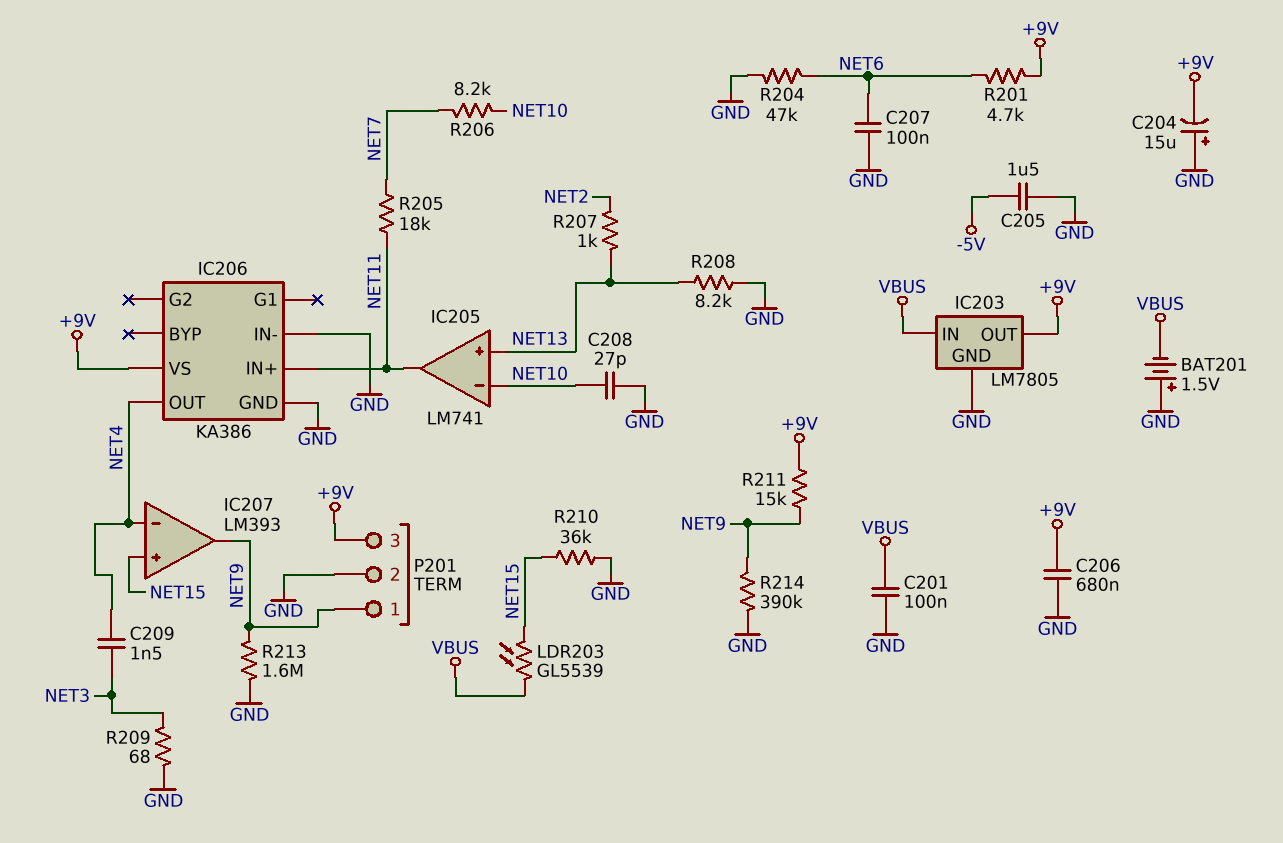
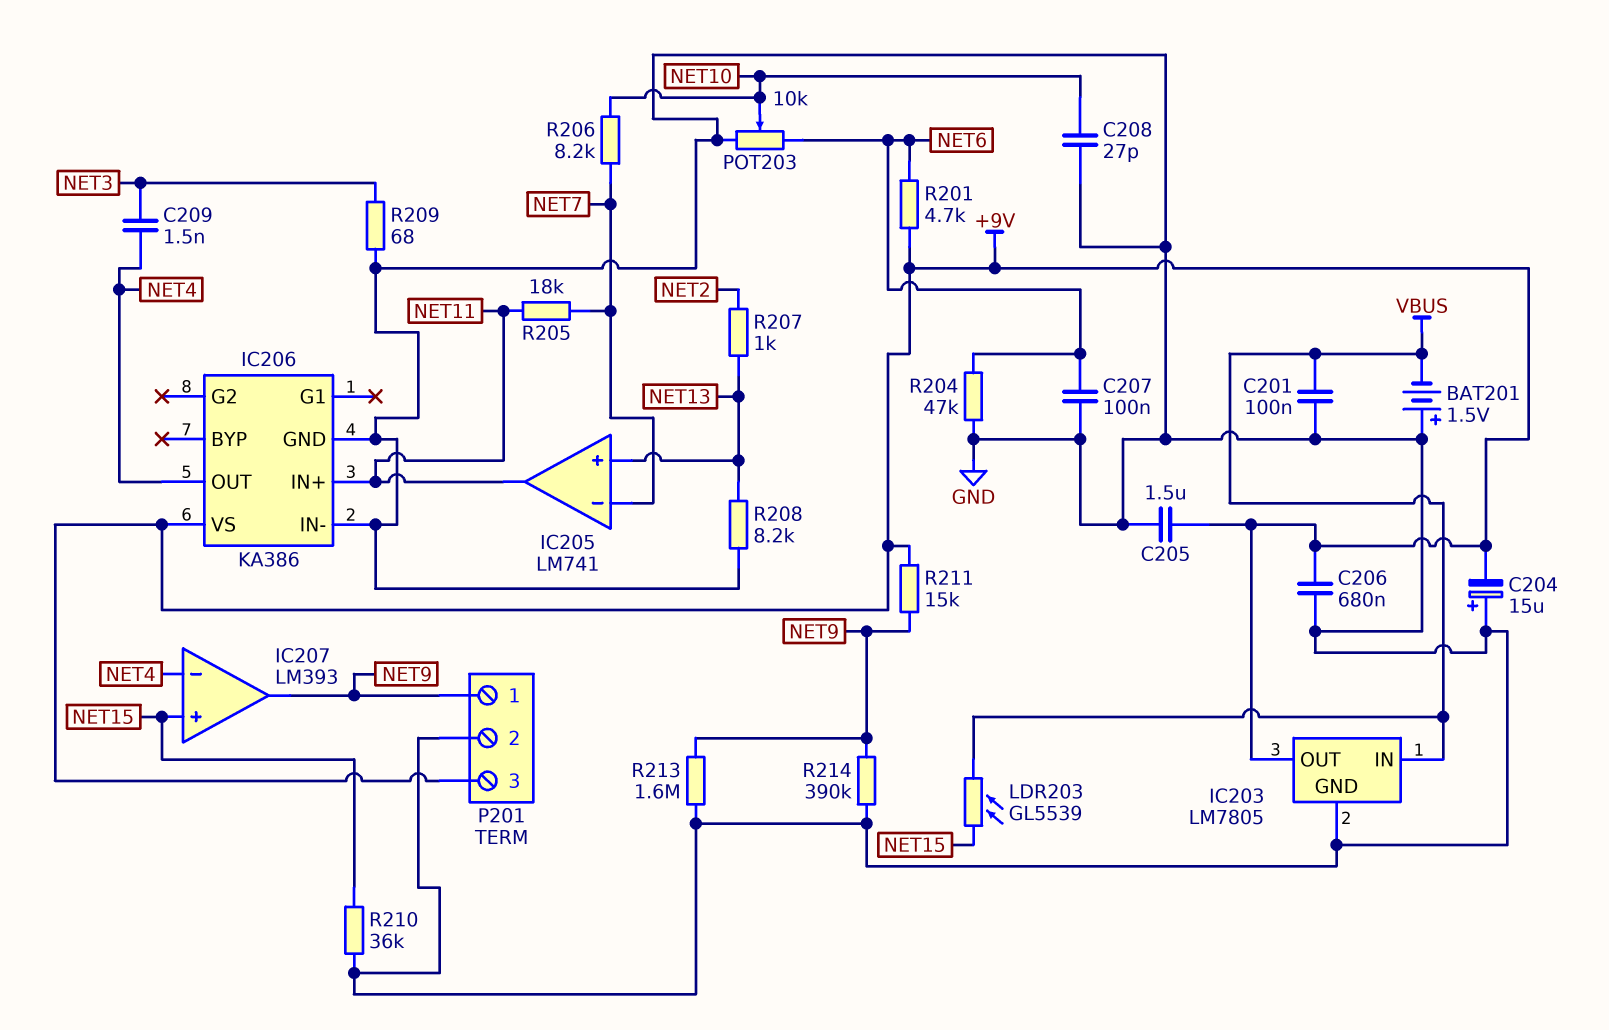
C205: 1.5uF (-5V, GND) -> 1.5uF (+9V, GND)
IC205 pin in-: NET10 -> NET7
POT203: none -> 10k (GND, NET6, wiper NET10)

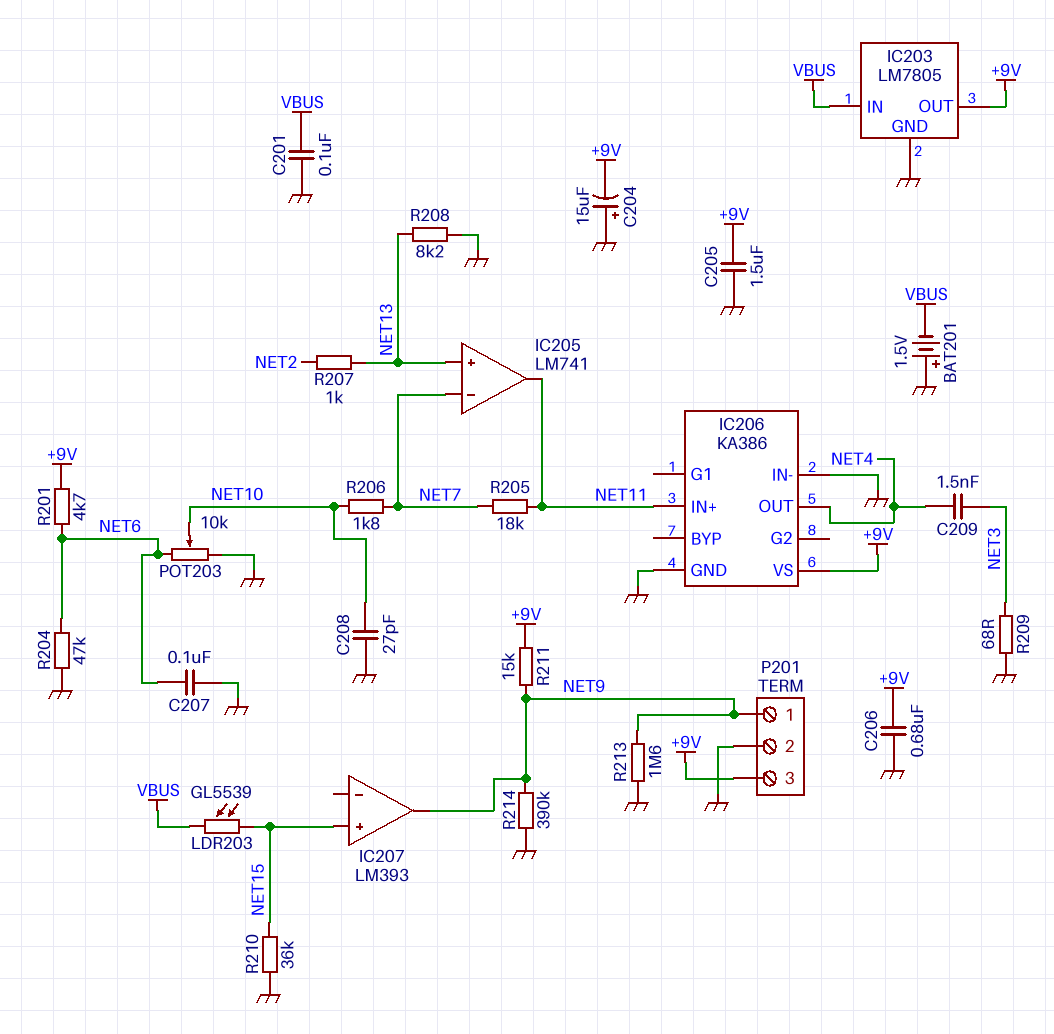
IC207 pin in-: NET4 -> none
R206: 8.2k (NET7, NET10) -> 1.8k (NET7, NET10)

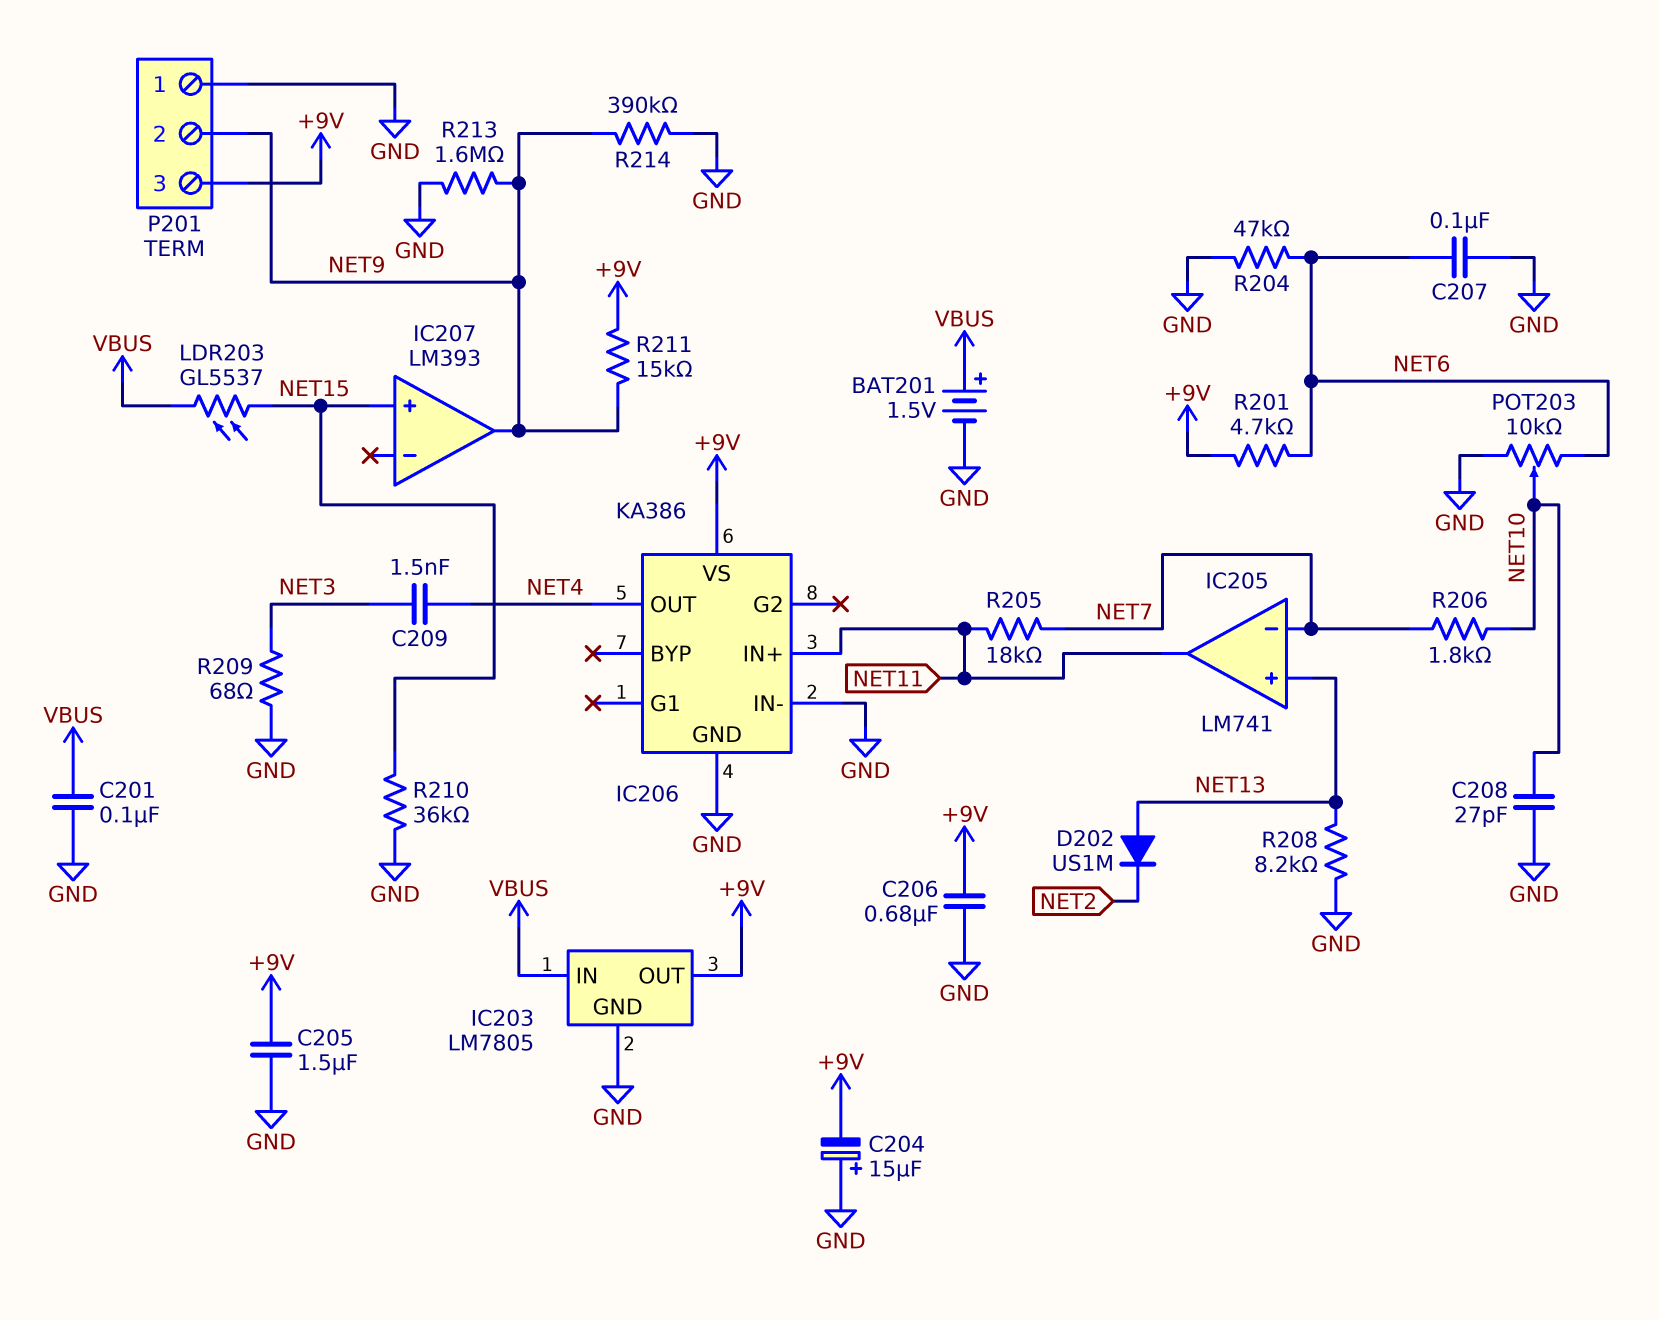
BAT201: 1.5V (plus GND, minus VBUS) -> 1.5V (plus VBUS, minus GND)
D202: none -> diode US1M (A NET13, K NET2)
LDR203: GL5539 (NET15, VBUS) -> GL5537 (NET15, VBUS)
P201 pin 1: NET9 -> GND
P201 pin 2: GND -> NET9
R207: 1k (NET2, NET13) -> none

